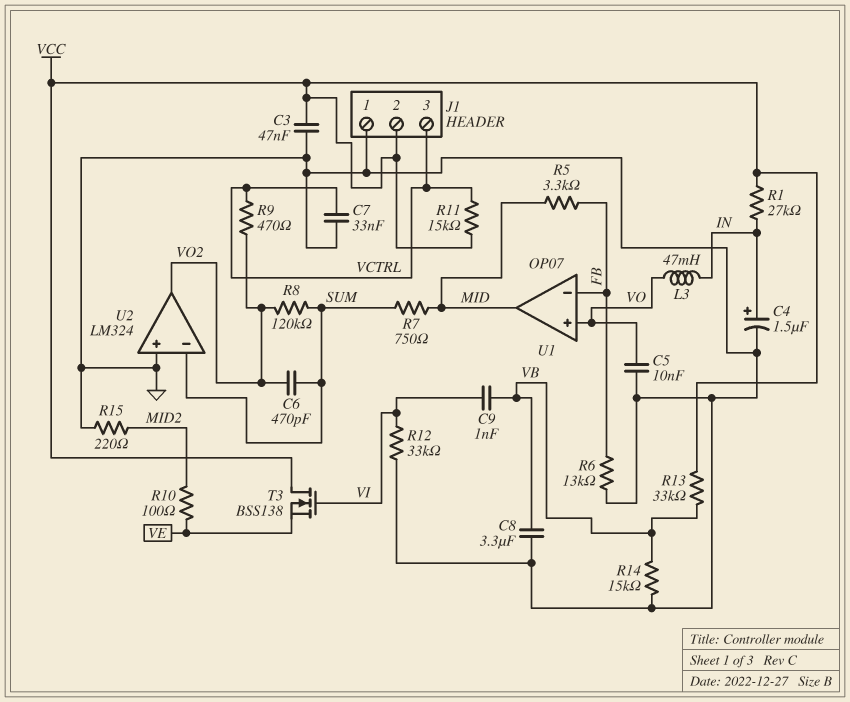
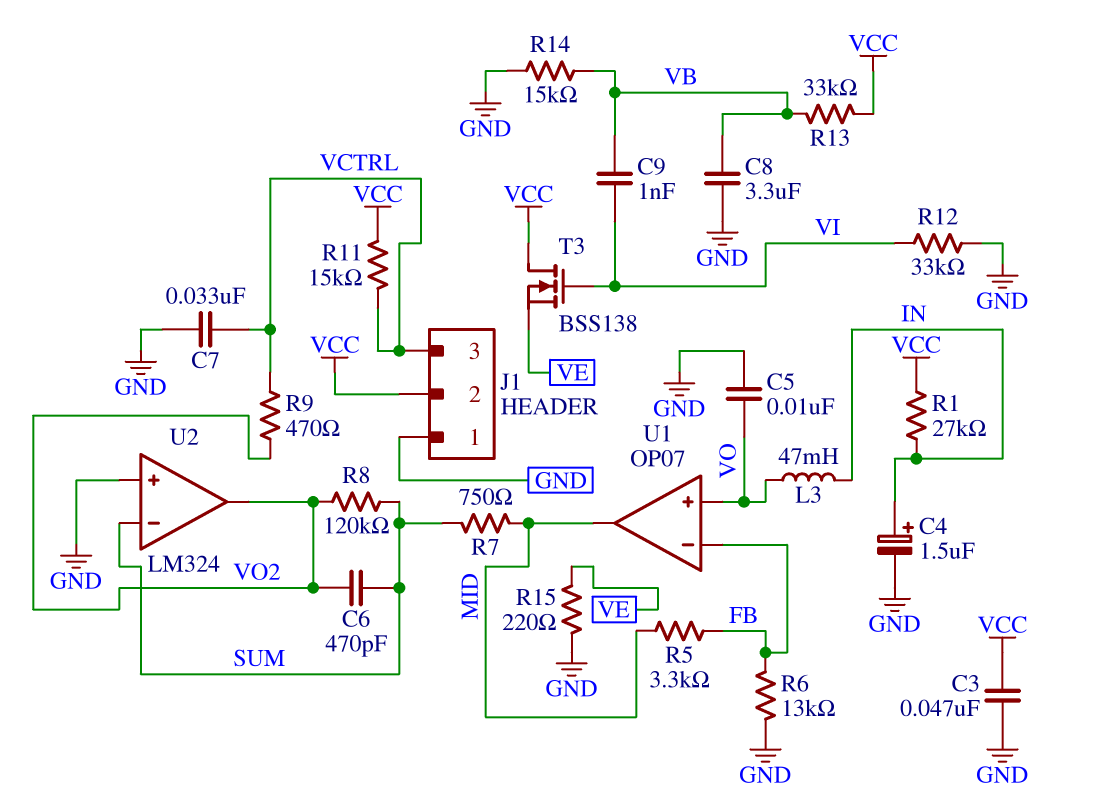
R10: 100 (MID2, VE) -> none
R15: 220 (GND, MID2) -> 220 (GND, VE)

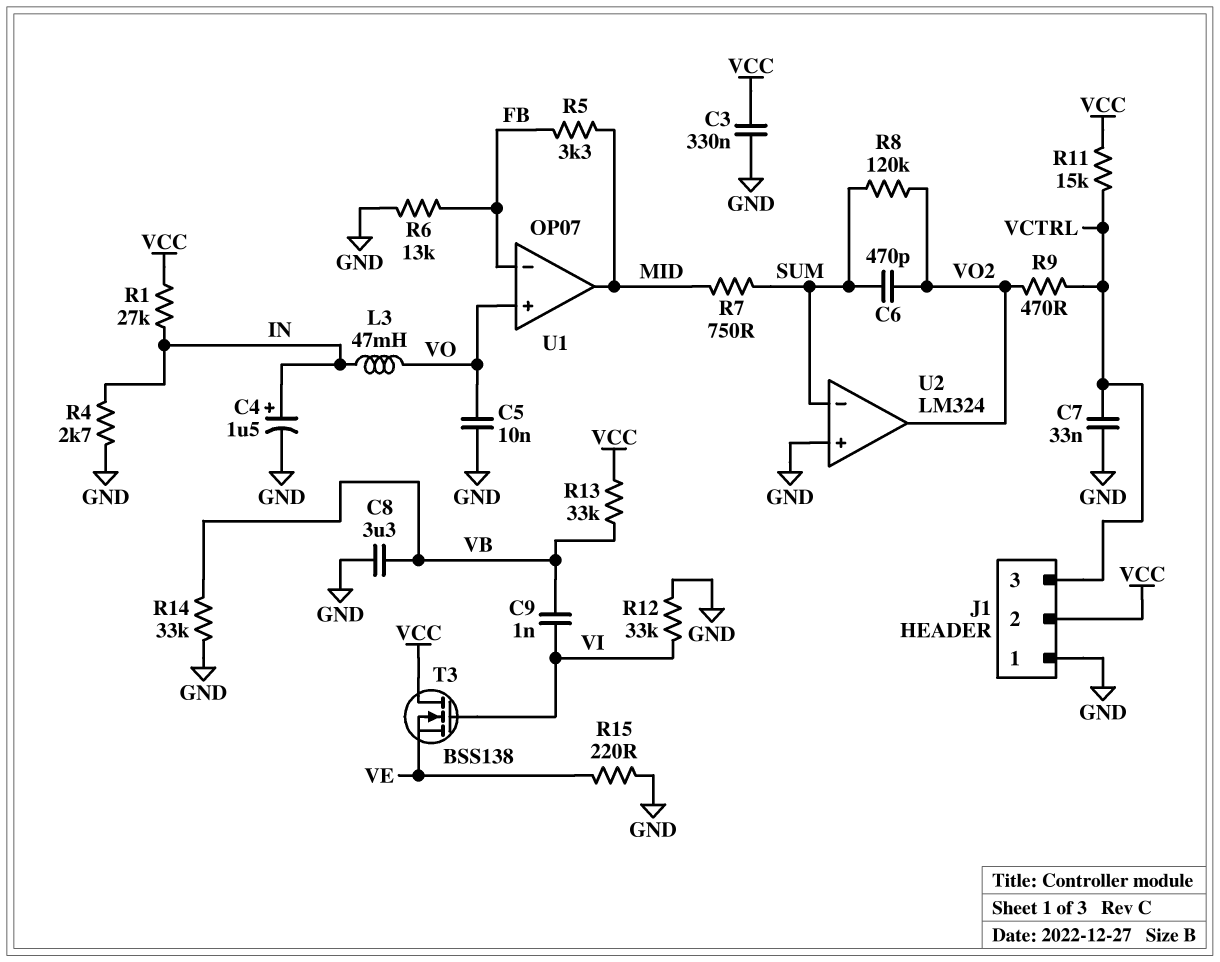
C3: 47nF (GND, VCC) -> 330nF (GND, VCC)
R4: none -> 2.7k (GND, IN)
R14: 15k (GND, VB) -> 33k (GND, VB)

